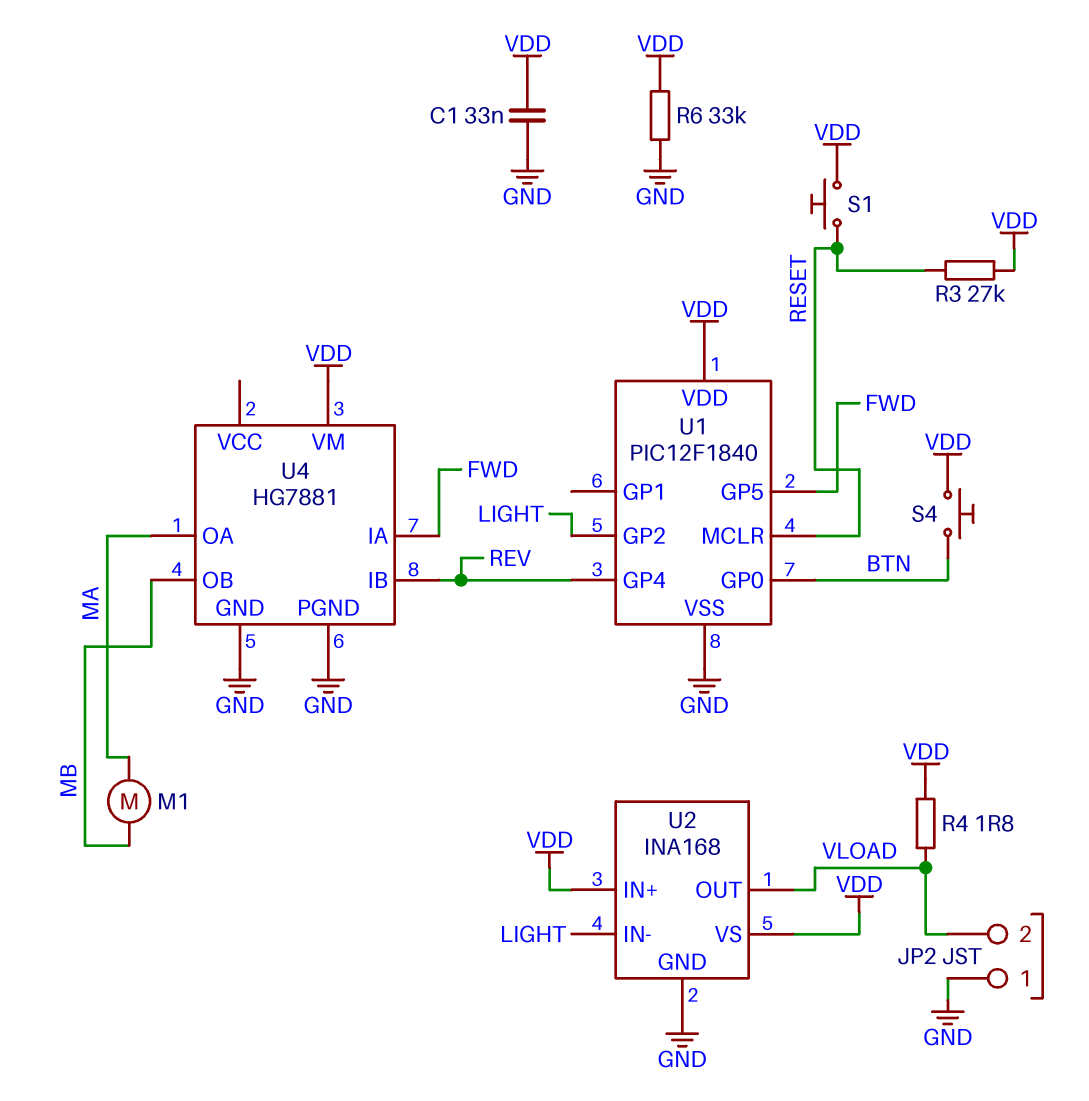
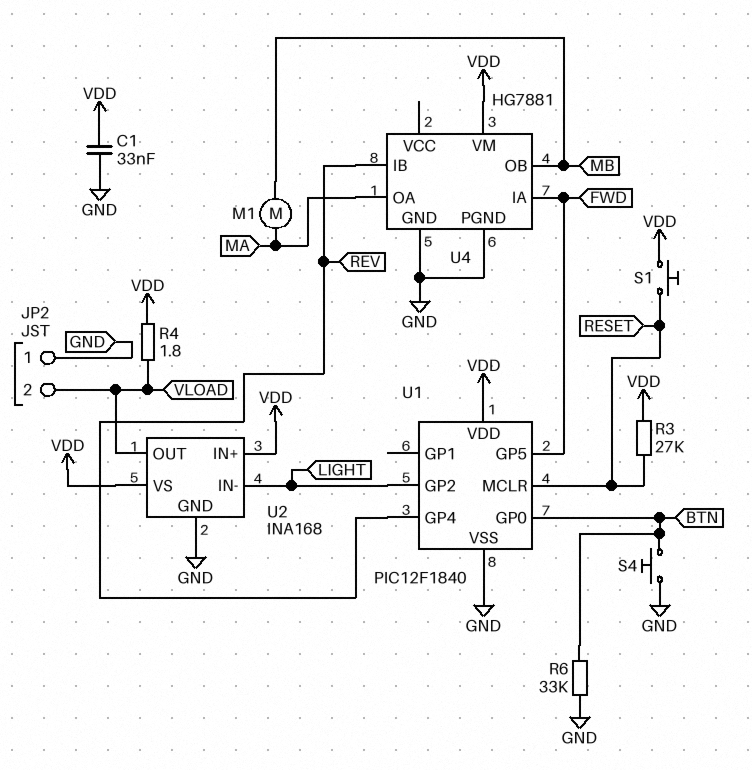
R6: 33k (GND, VDD) -> 33k (BTN, GND)
S4: button (BTN, VDD) -> button (BTN, GND)

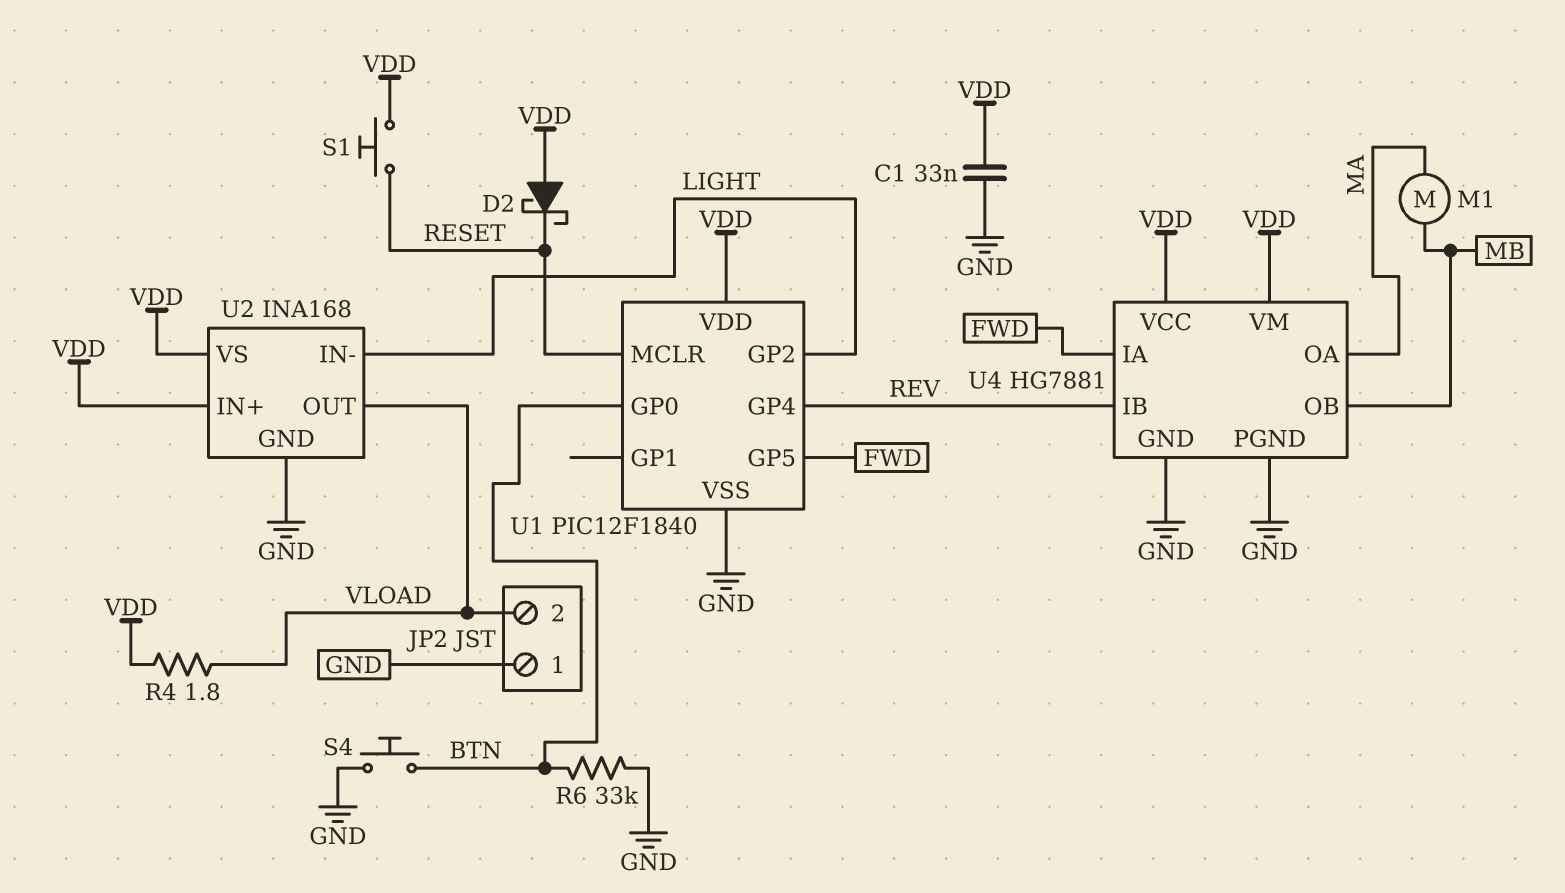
D2: none -> schottky (A VDD, K RESET)
R3: 27k (RESET, VDD) -> none
U4 pin VCC: none -> VDD

